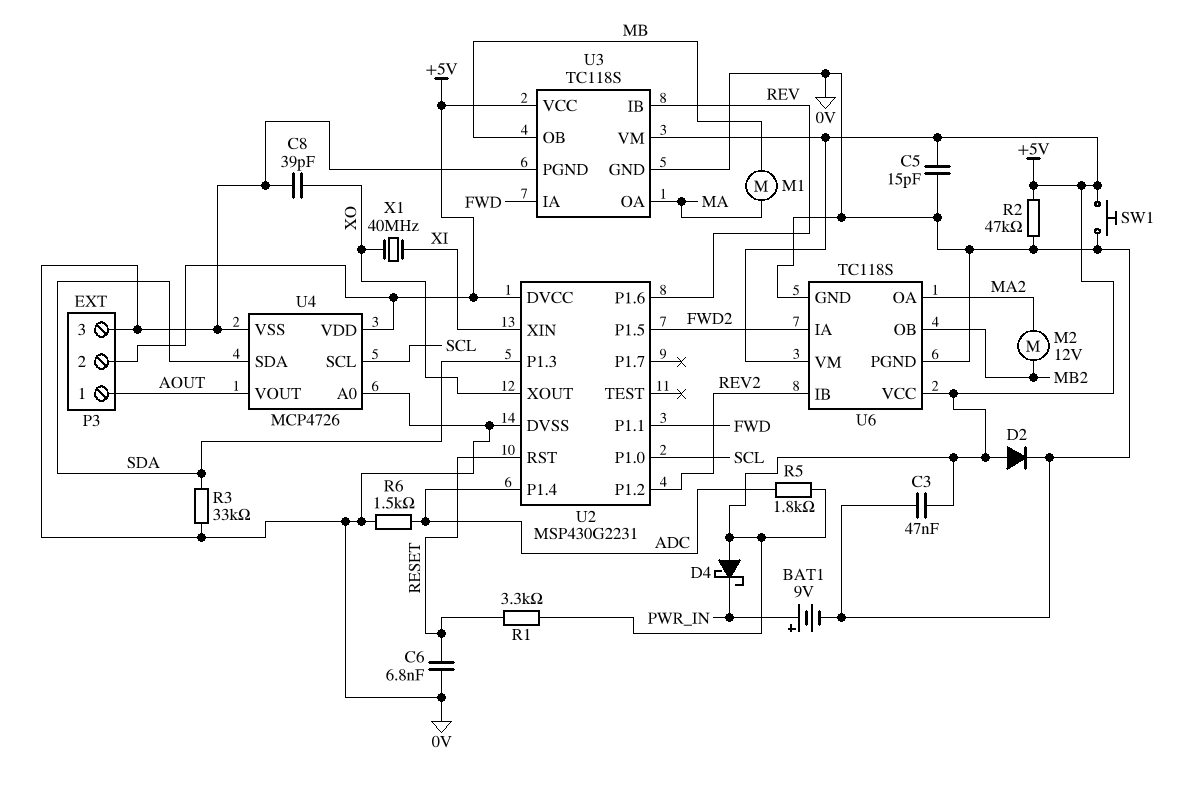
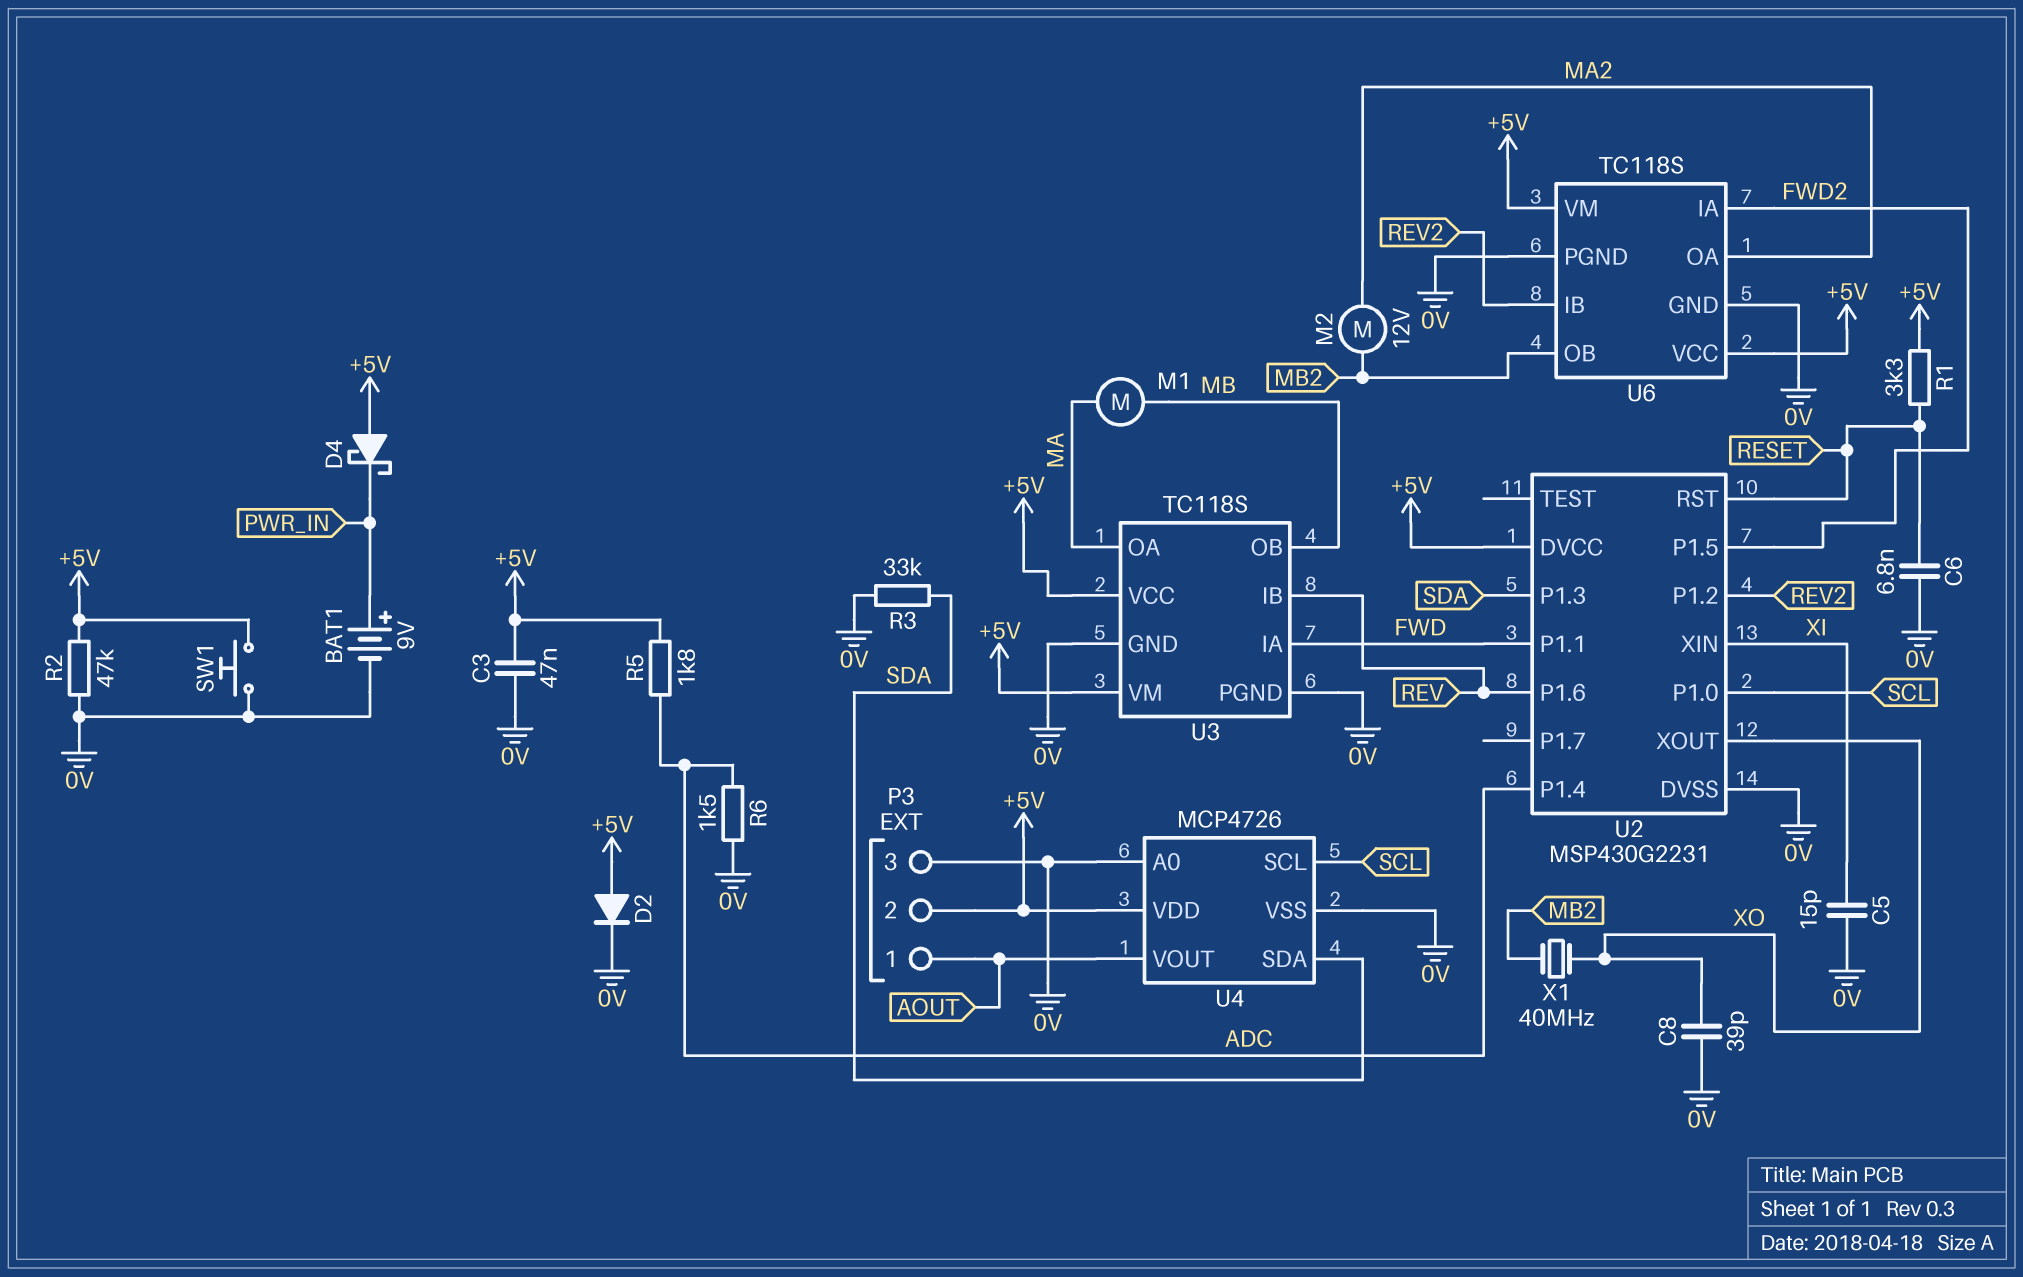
C5: 15pF (+5V, 0V) -> 15pF (0V, XI)
X1: 40MHz (XI, XO) -> 40MHz (MB2, XO)

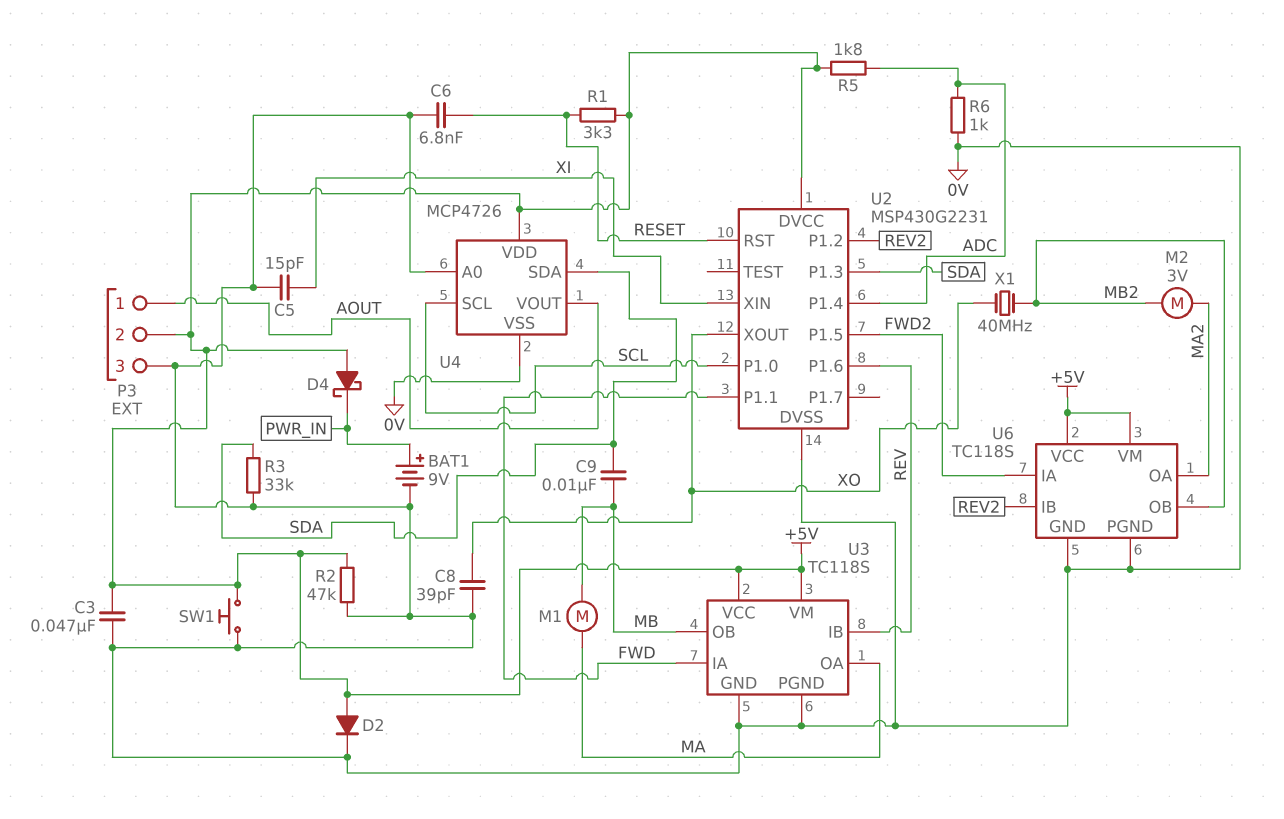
C9: none -> 10nF (MB, SDA)
M2: motor 12V (MA2, MB2) -> motor 3V (MA2, MB2)
R6: 1.5k (0V, ADC) -> 1k (0V, ADC)

